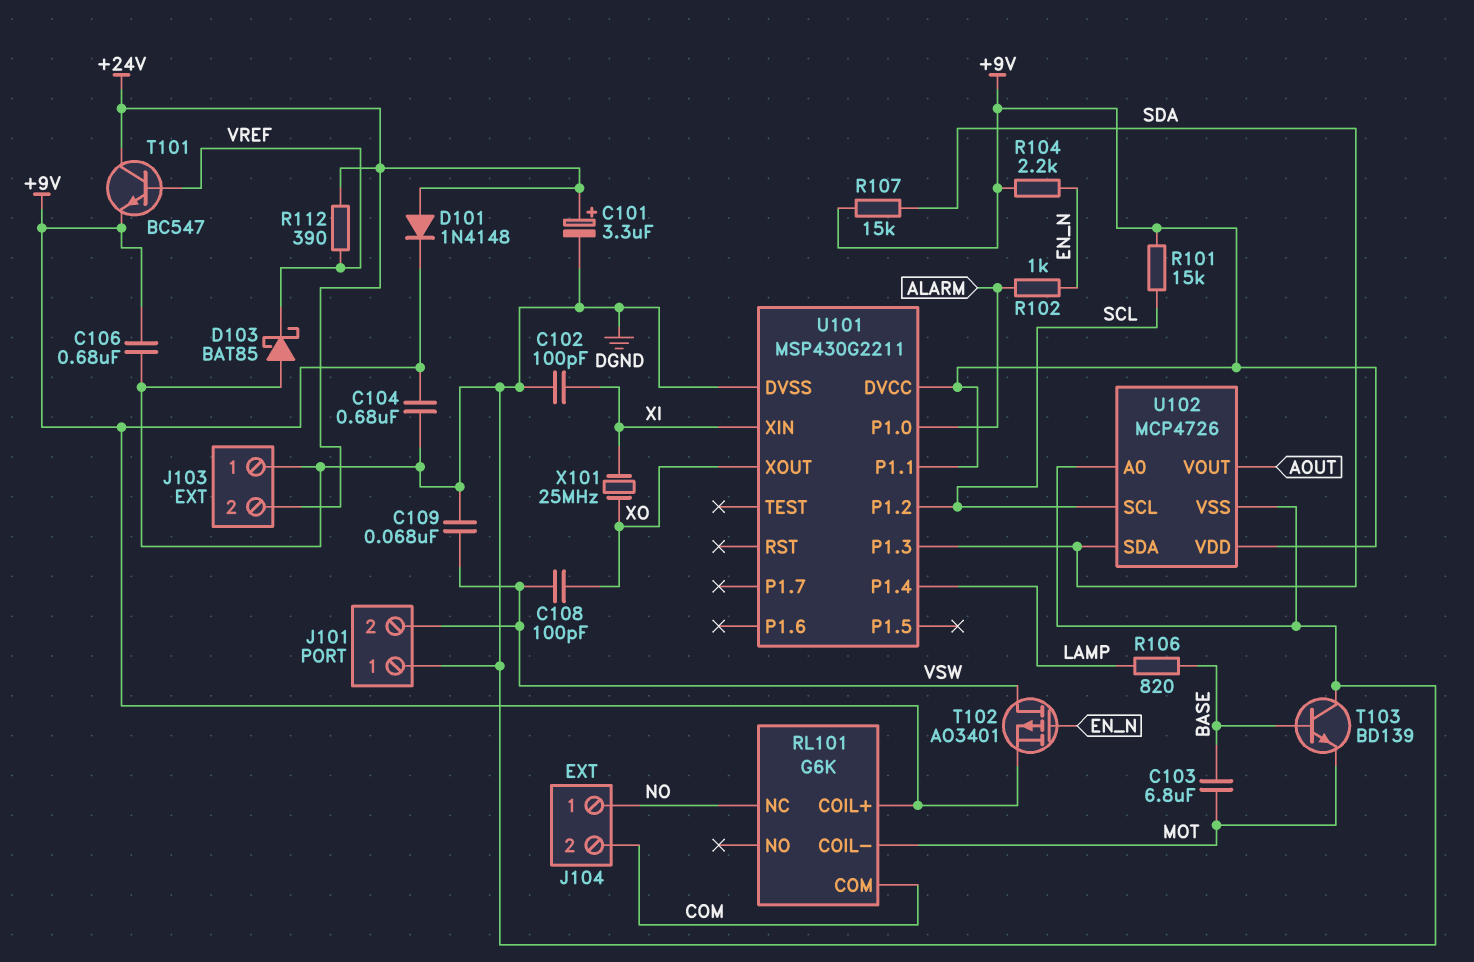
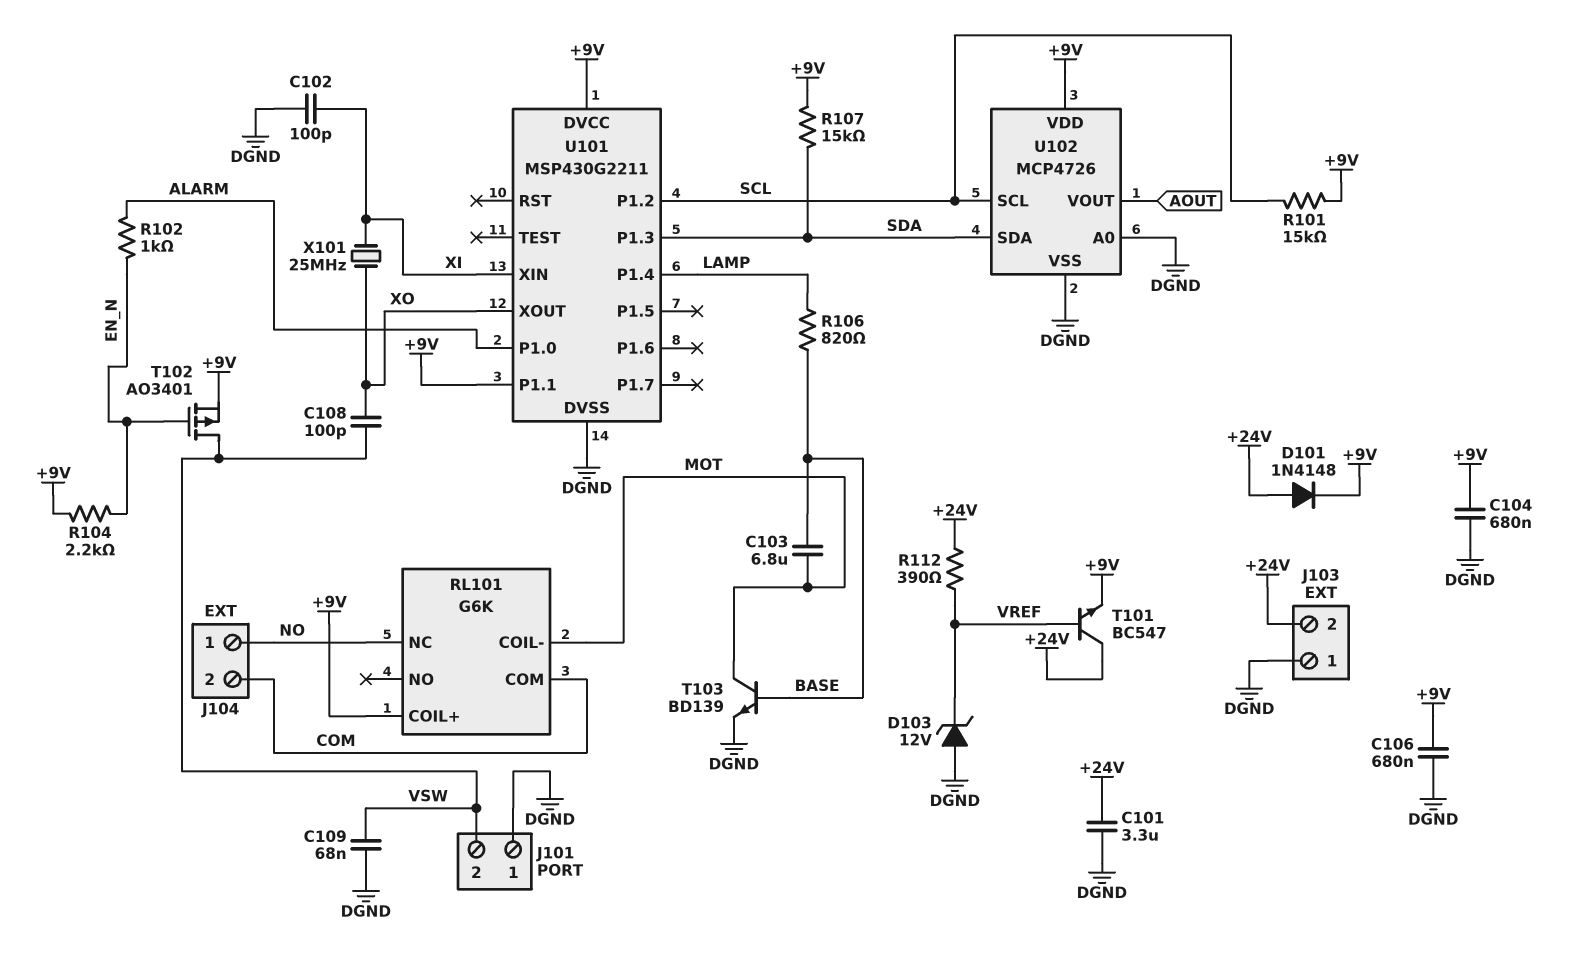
C101: 3.3uF (plus +24V, minus DGND) -> 3.3uF (+24V, DGND)
D103: schottky BAT85 (A DGND, K VREF) -> zener 12V (A DGND, K VREF)
T103: NPN BD139 (B BASE, C DGND, E MOT) -> NPN BD139 (B BASE, C MOT, E DGND)

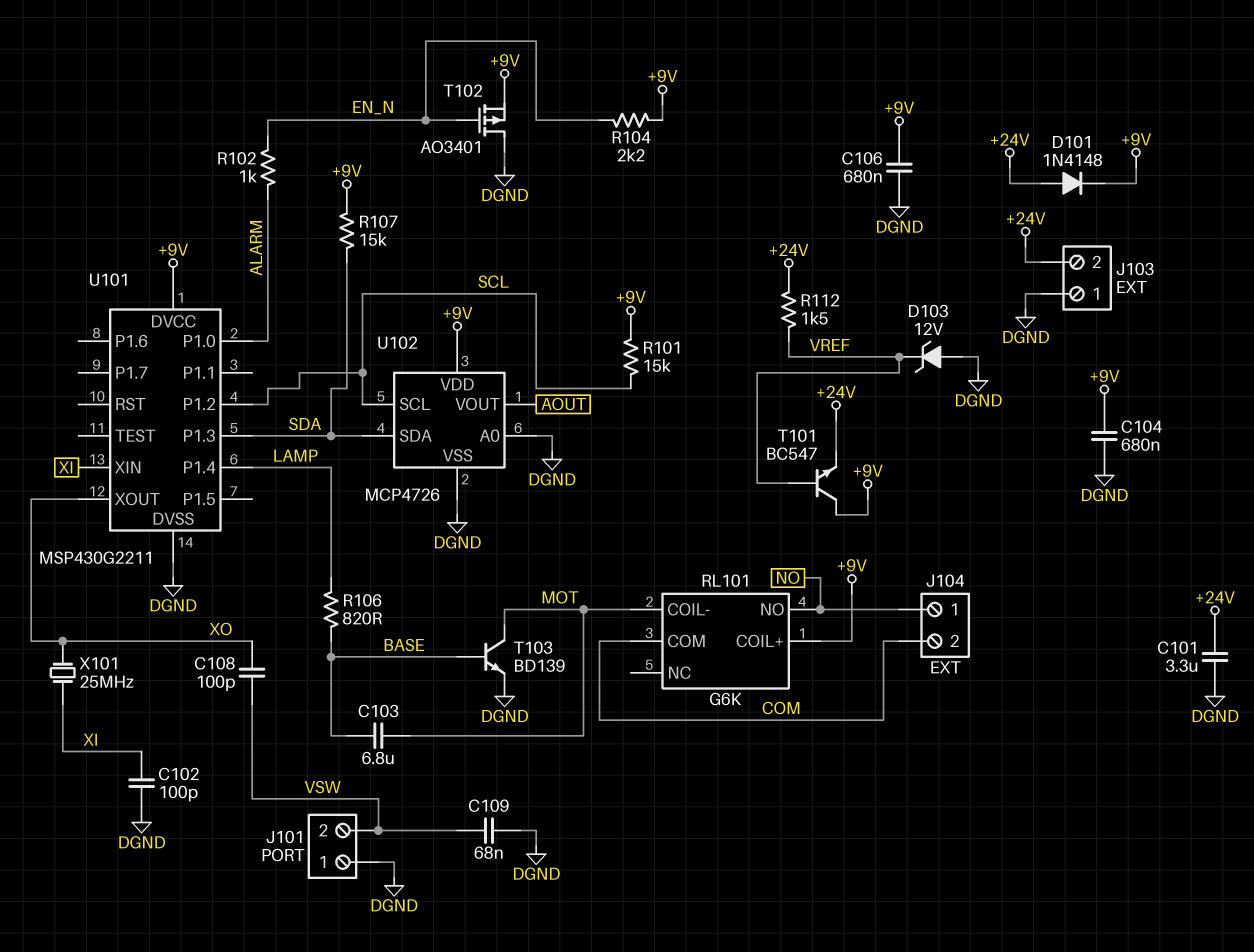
R112: 390 (+24V, VREF) -> 1.5k (+24V, VREF)
RL101 pin NC: NO -> none
RL101 pin NO: none -> NO
T101: NPN BC547 (B VREF, C +24V, E +9V) -> NPN BC547 (B VREF, C +9V, E +24V)
T102: PMOS AO3401 (G EN_N, D VSW, S +9V) -> PMOS AO3401 (G EN_N, D DGND, S +9V)
U101 pin P1.1: +9V -> none

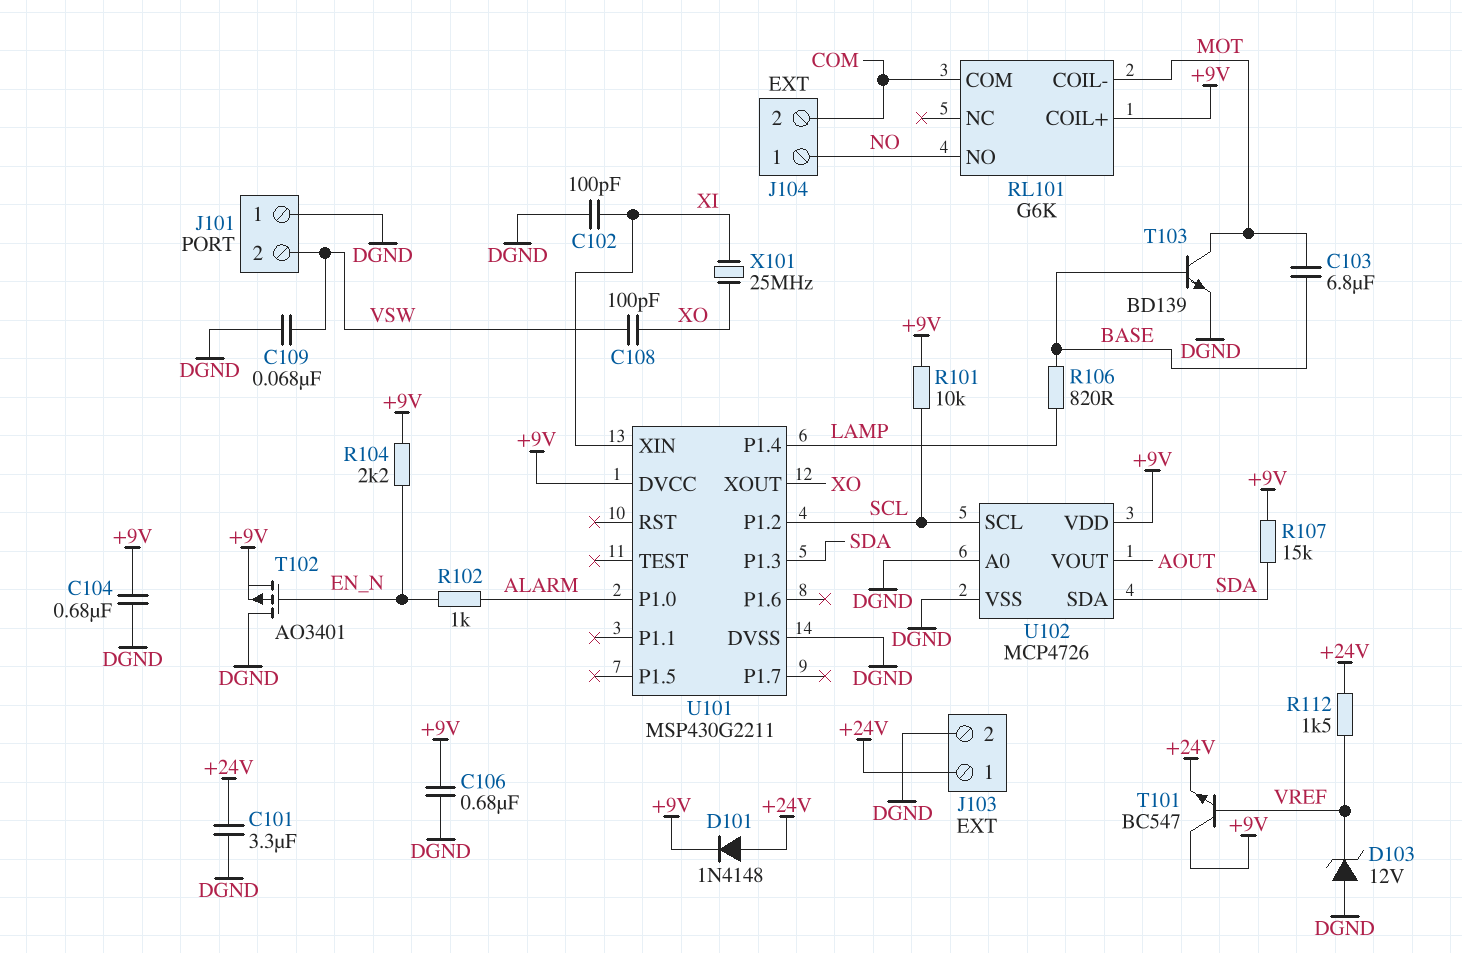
J103 pin 1: DGND -> +24V
J103 pin 2: +24V -> DGND
R101: 15k (+9V, SCL) -> 10k (+9V, SCL)

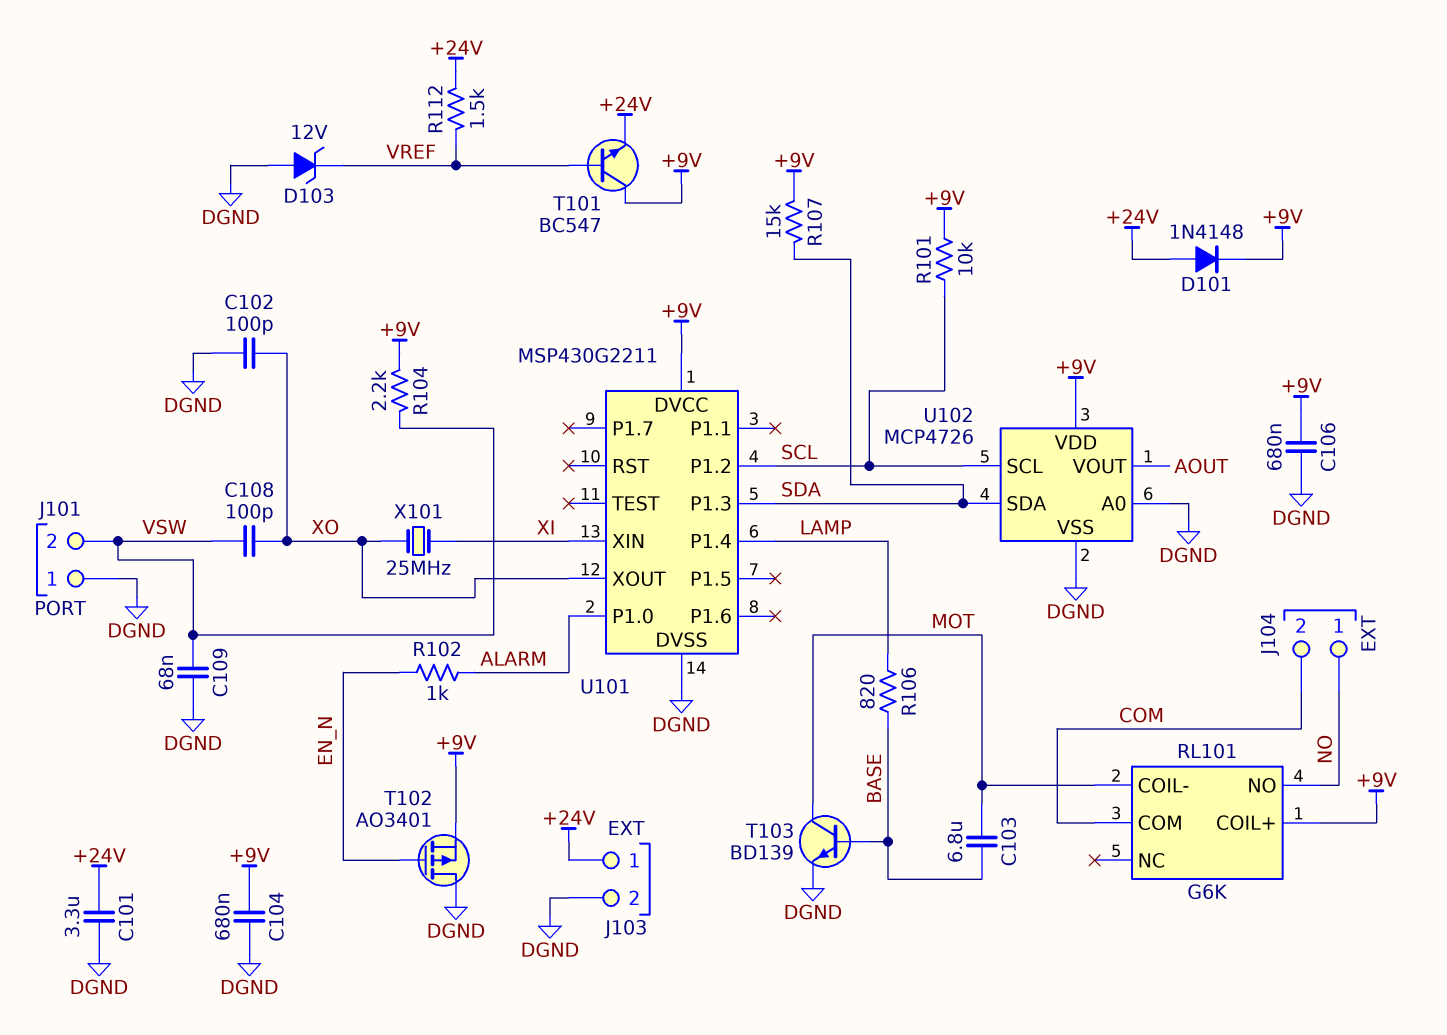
C102: 100pF (DGND, XI) -> 100pF (DGND, XO)
R104: 2.2k (+9V, EN_N) -> 2.2k (+9V, VSW)

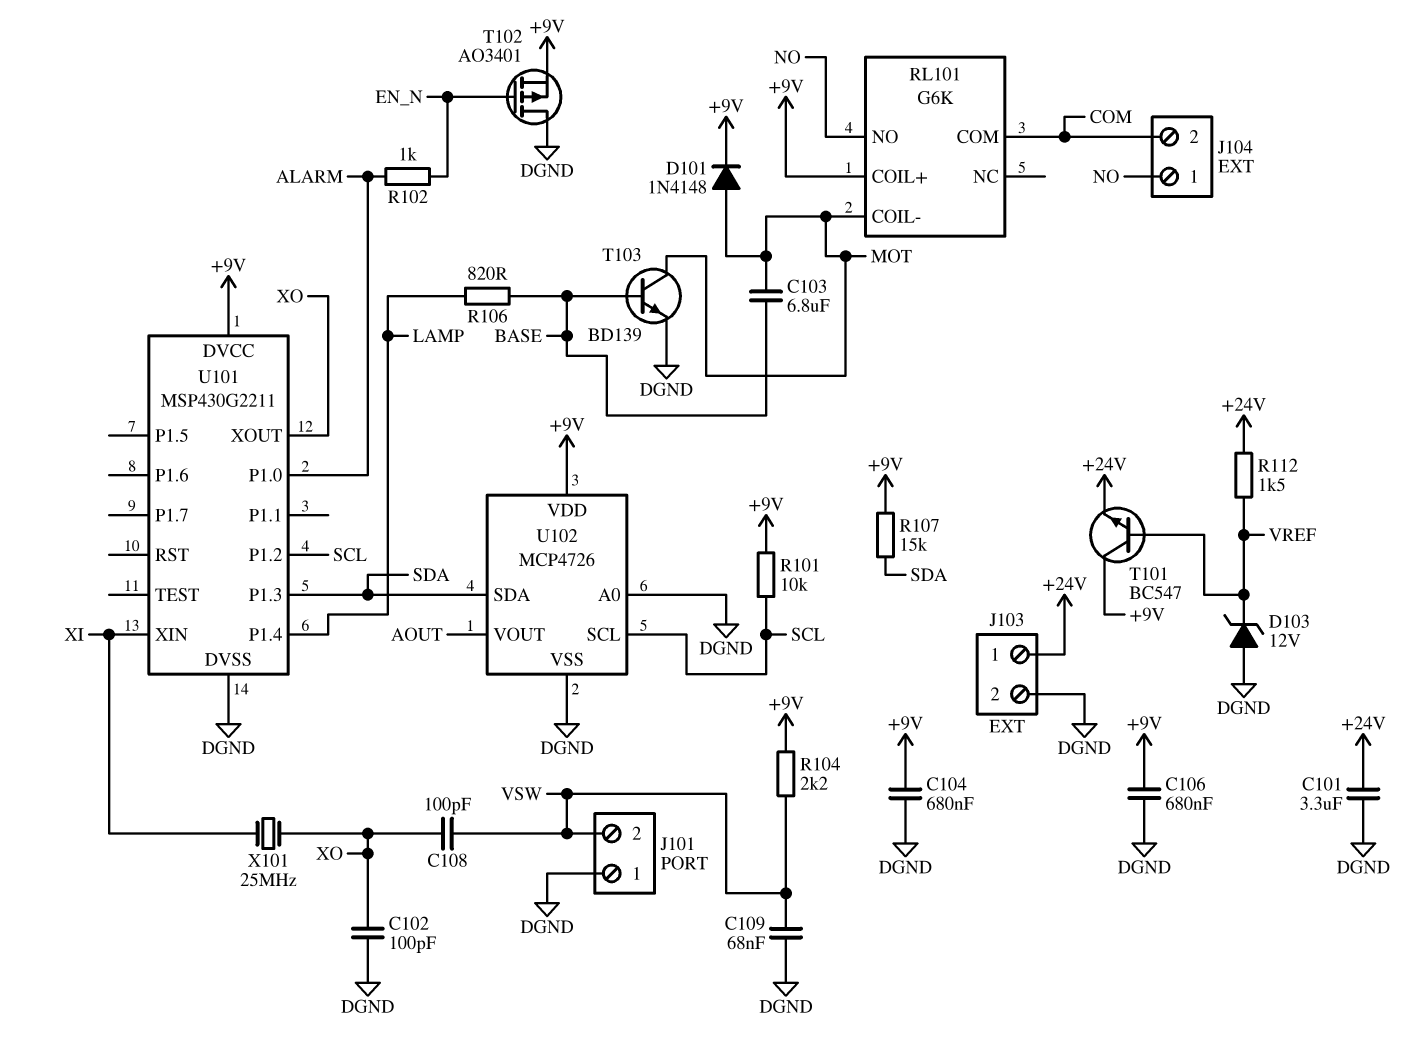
D101: diode 1N4148 (A +24V, K +9V) -> diode 1N4148 (A MOT, K +9V)

